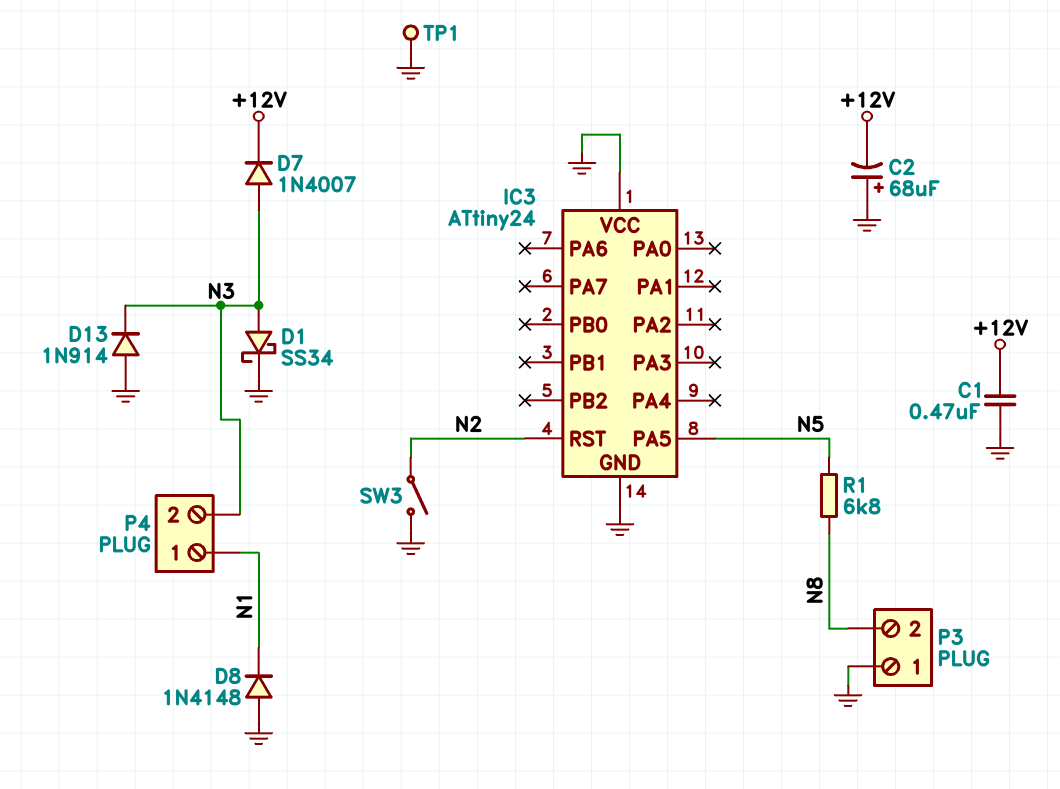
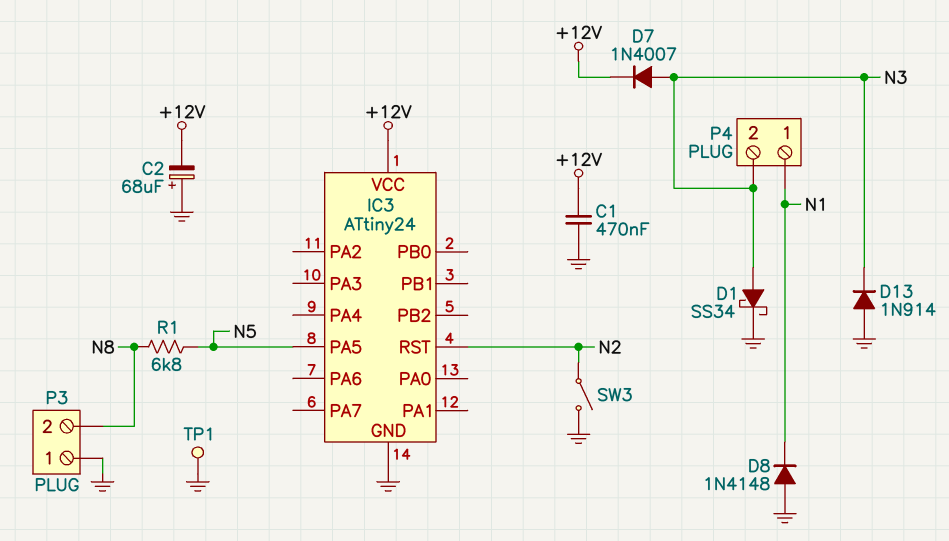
IC3 pin VCC: GND -> +12V

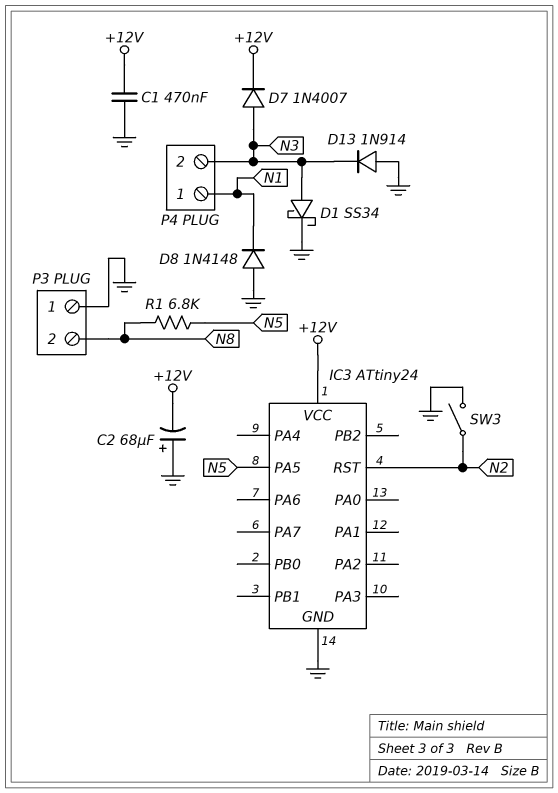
TP1: test point (GND) -> none

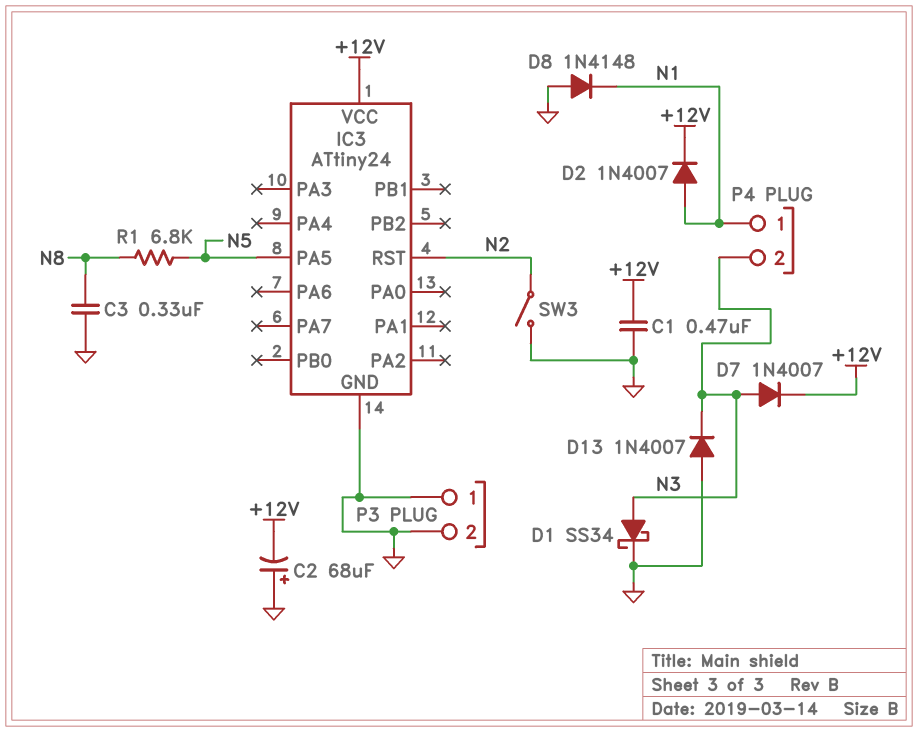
C3: none -> 330nF (GND, N8)
D2: none -> diode 1N4007 (A N1, K +12V)
D13: diode 1N914 (A GND, K N3) -> diode 1N4007 (A GND, K N3)
P3 pin 2: N8 -> GND

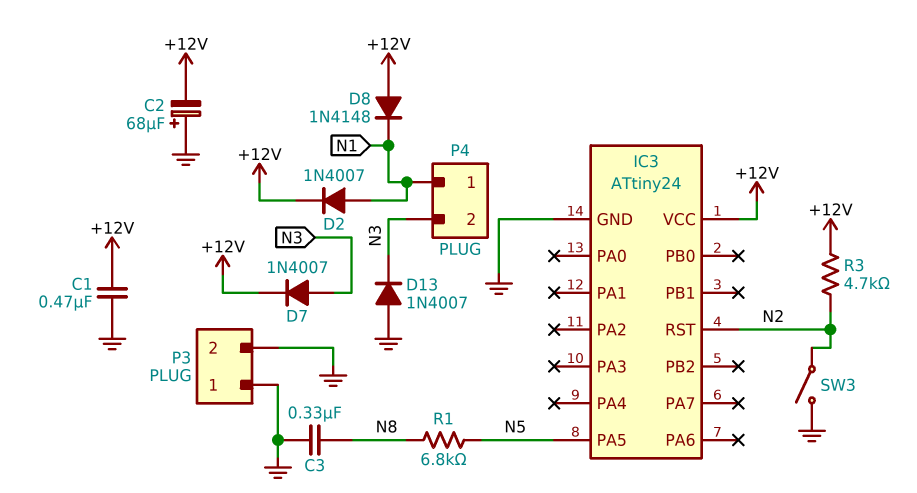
D1: schottky SS34 (A N3, K GND) -> none
D8: diode 1N4148 (A GND, K N1) -> diode 1N4148 (A +12V, K N1)
R3: none -> 4.7k (+12V, N2)

